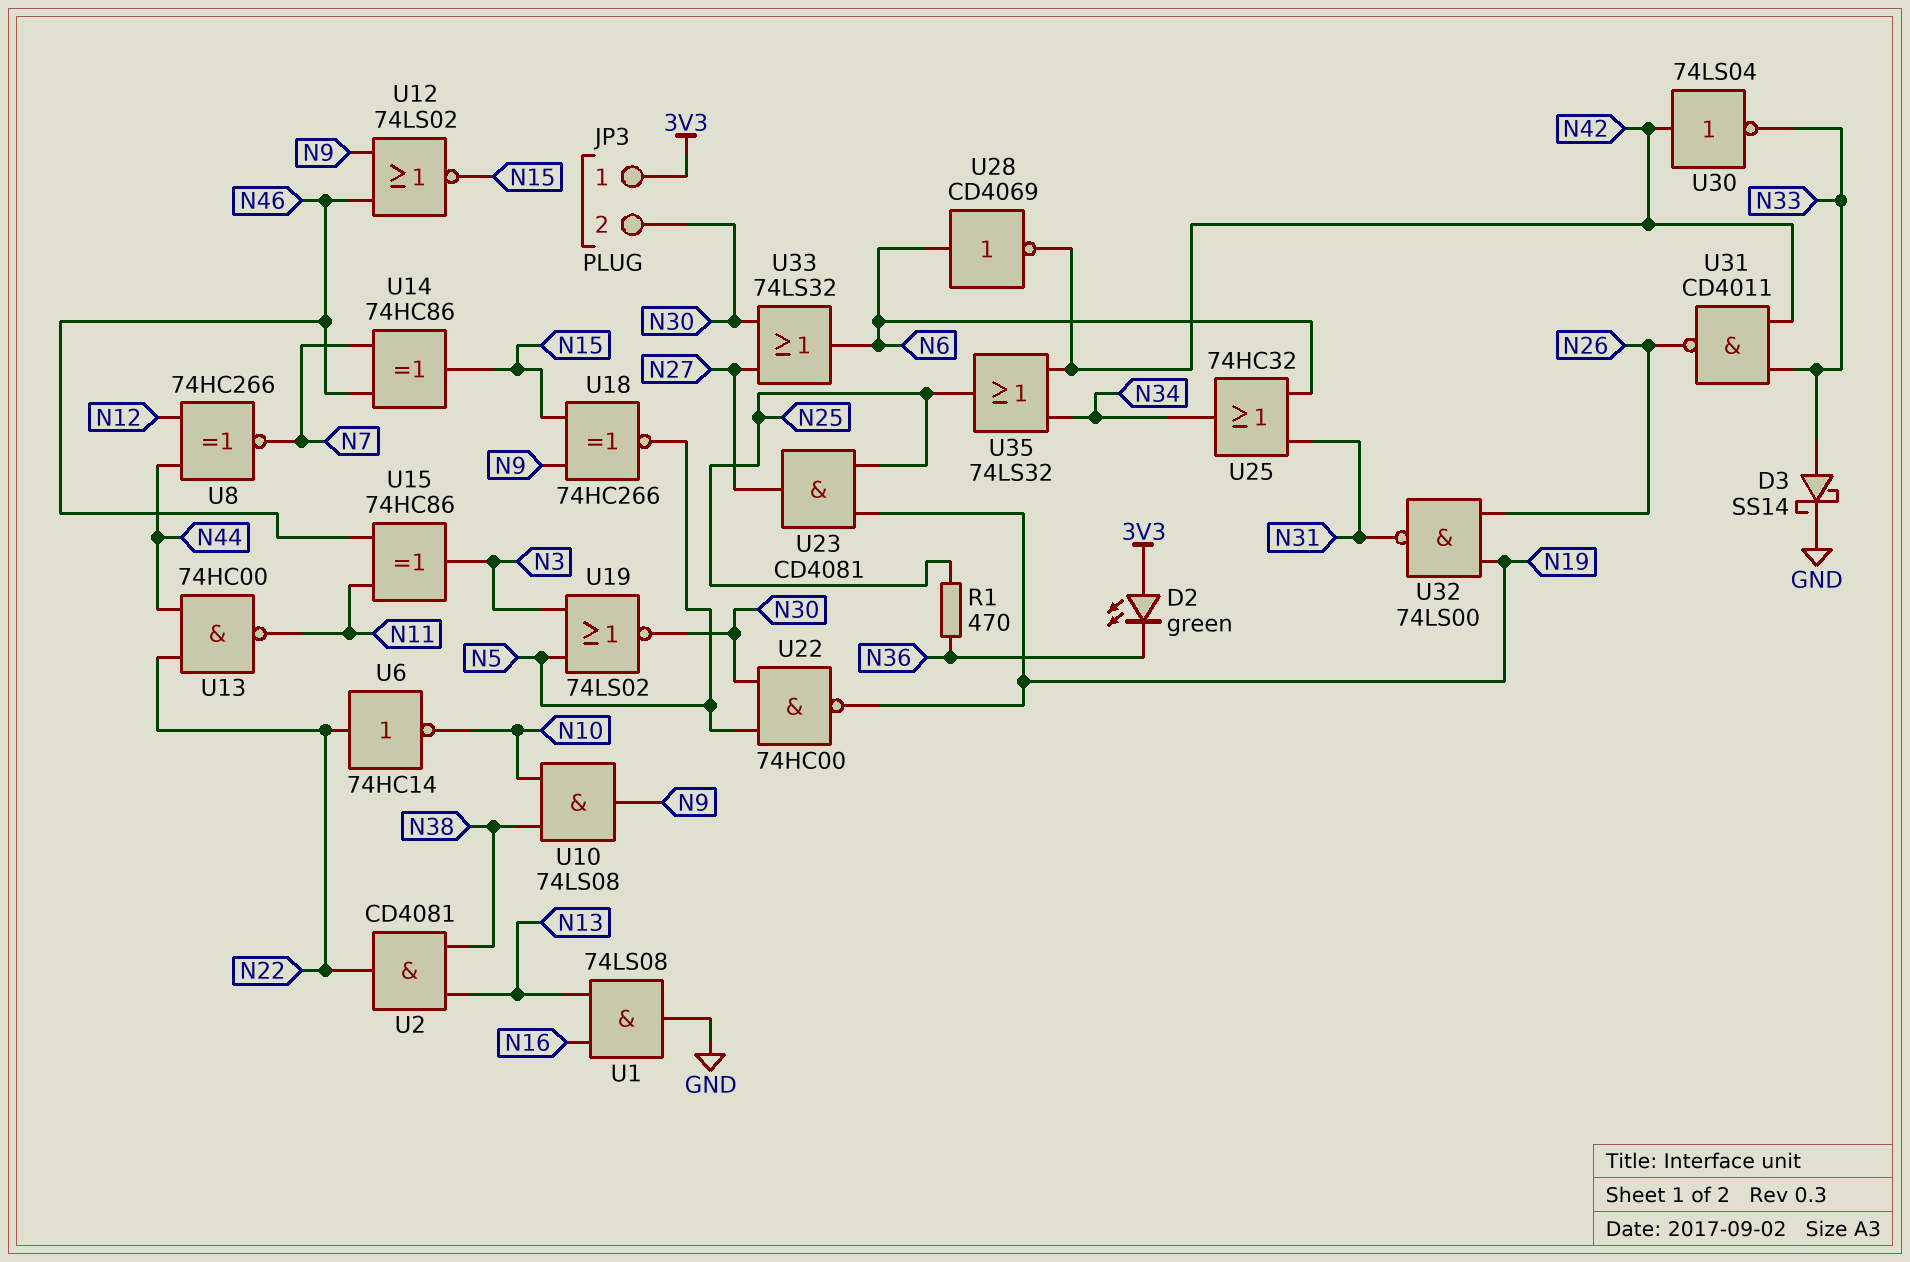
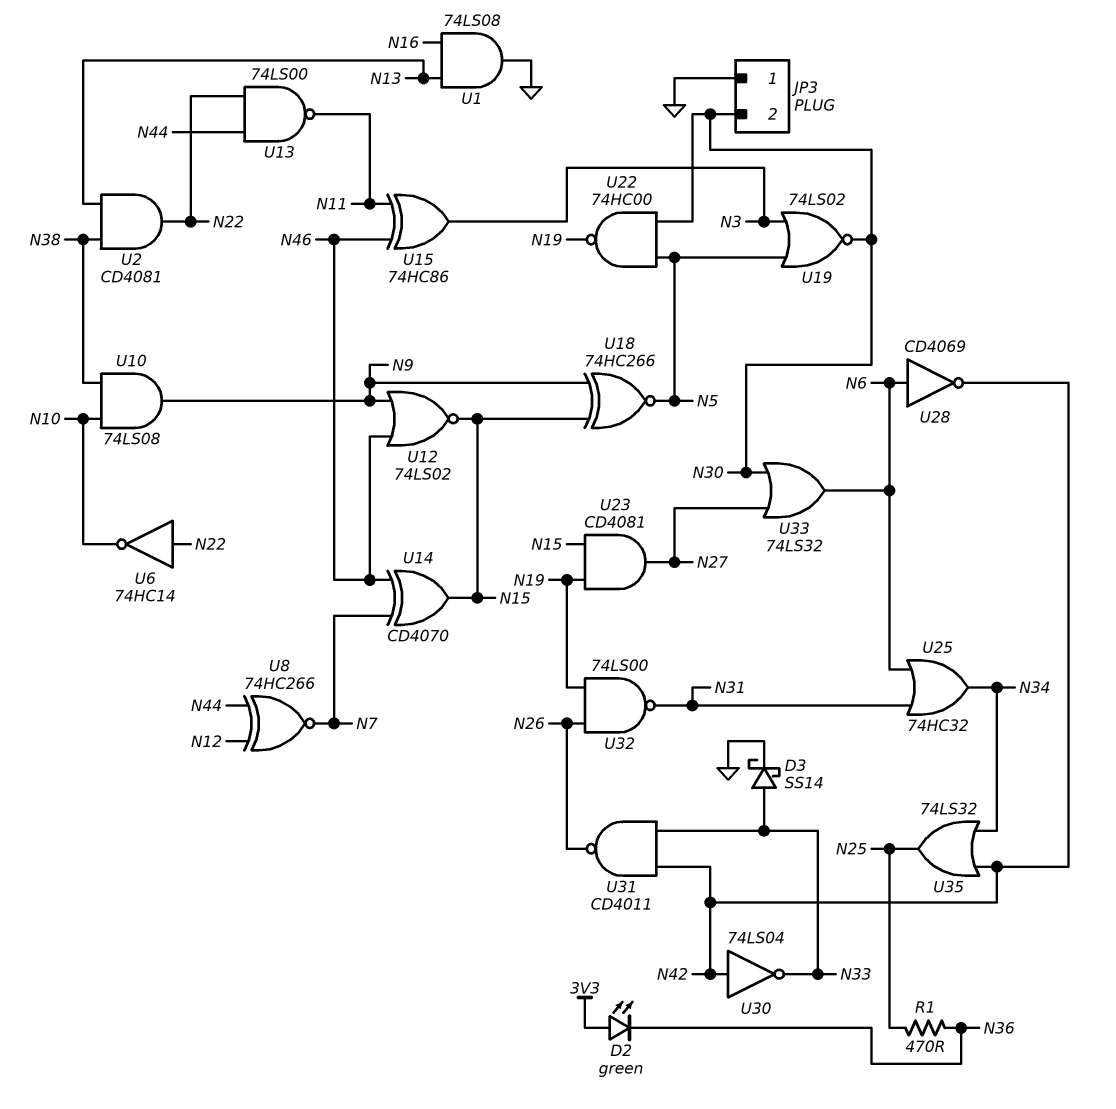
JP3 pin 1: 3V3 -> GND
U13: NAND 74HC00 (in N22, in N44, out N11) -> NAND 74LS00 (in N22, in N44, out N11)
U14: XOR 74HC86 (in N7, in N46, out N15) -> XOR CD4070 (in N7, in N46, out N15)
U23: AND CD4081 (in N19, in N25, out N27) -> AND CD4081 (in N15, in N19, out N27)

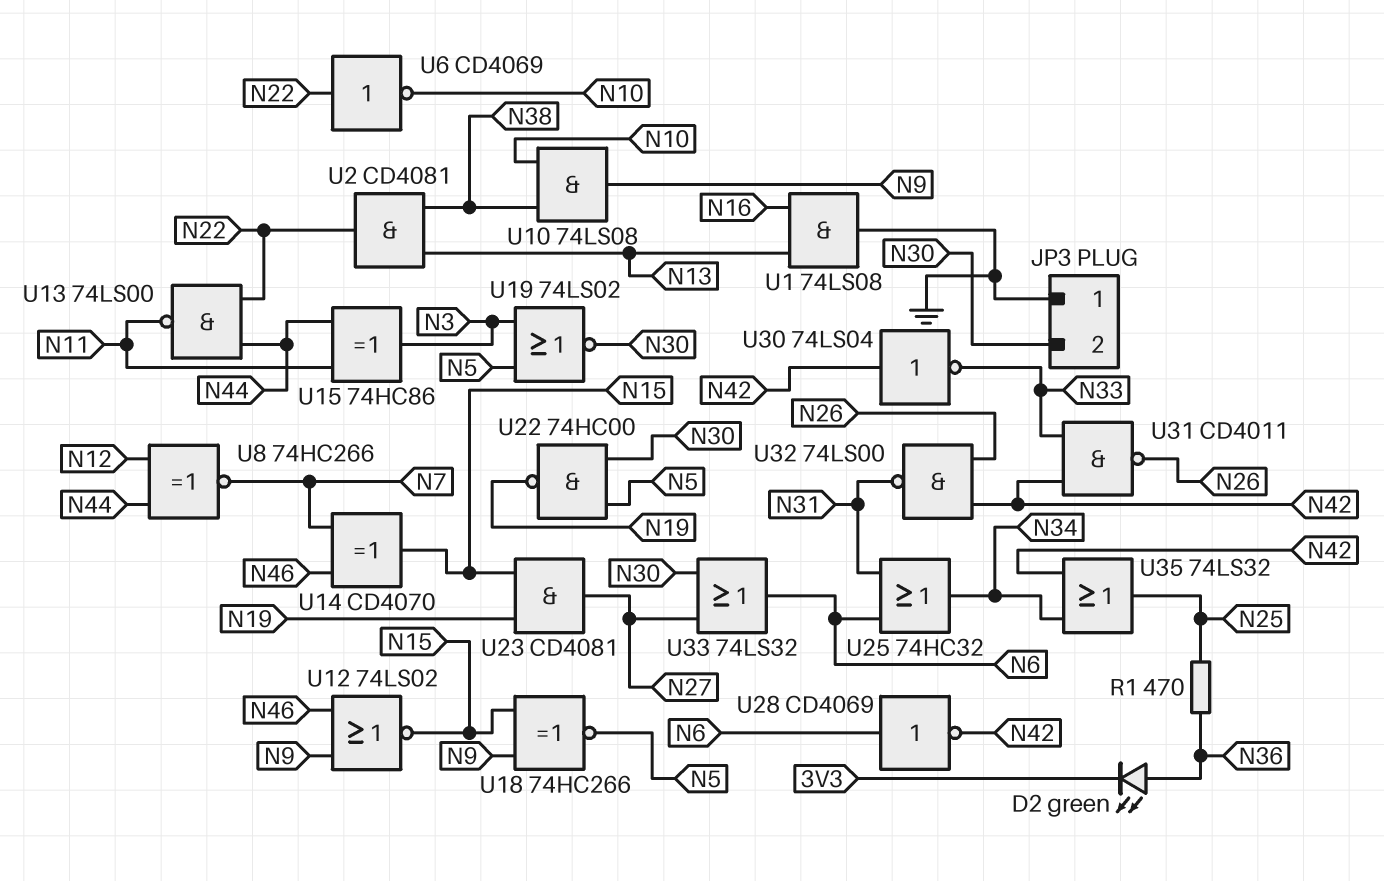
D2: LED green (A 3V3, K N36) -> LED green (A N36, K 3V3)
D3: schottky SS14 (A N33, K GND) -> none
U6: NOT 74HC14 (in N22, out N10) -> NOT CD4069 (in N22, out N10)
U15: XOR 74HC86 (in N11, in N46, out N3) -> XOR 74HC86 (in N11, in N44, out N3)
U32: NAND 74LS00 (in N19, in N26, out N31) -> NAND 74LS00 (in N26, in N42, out N31)

